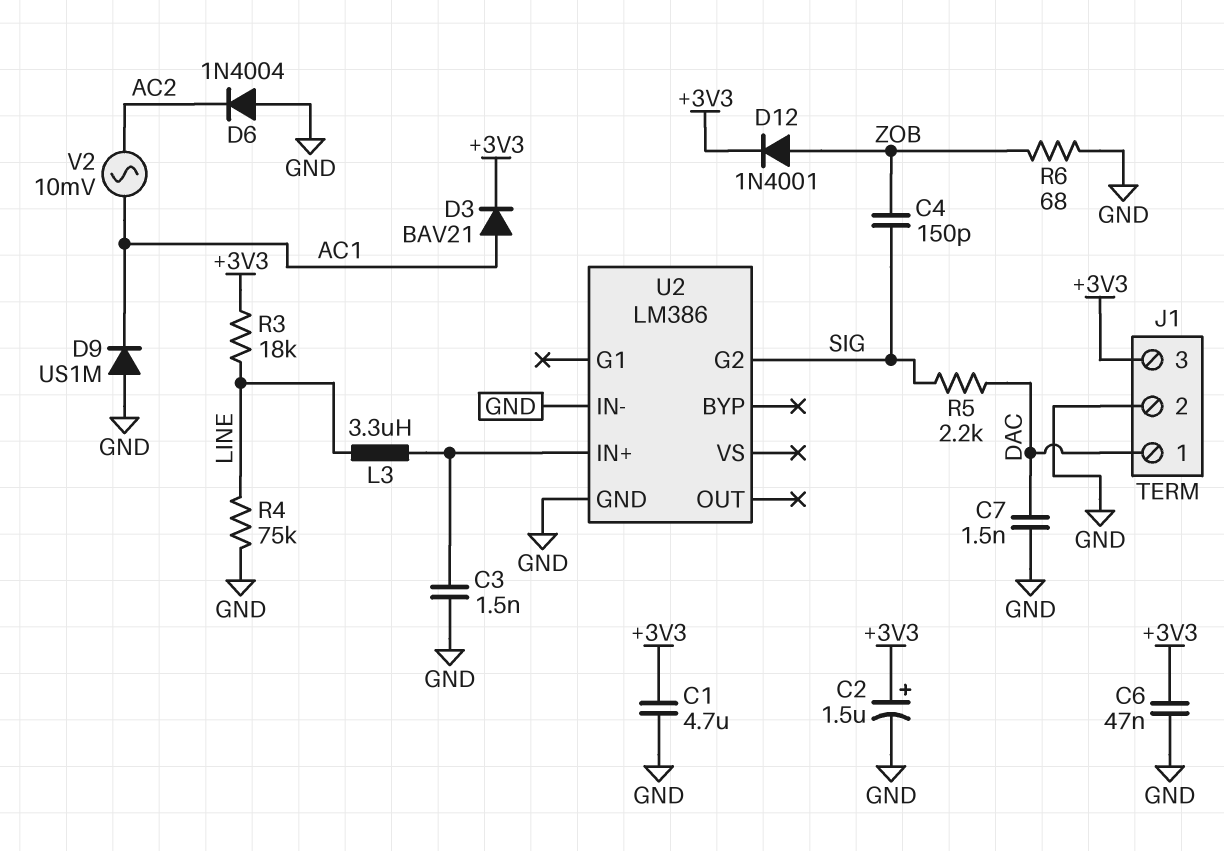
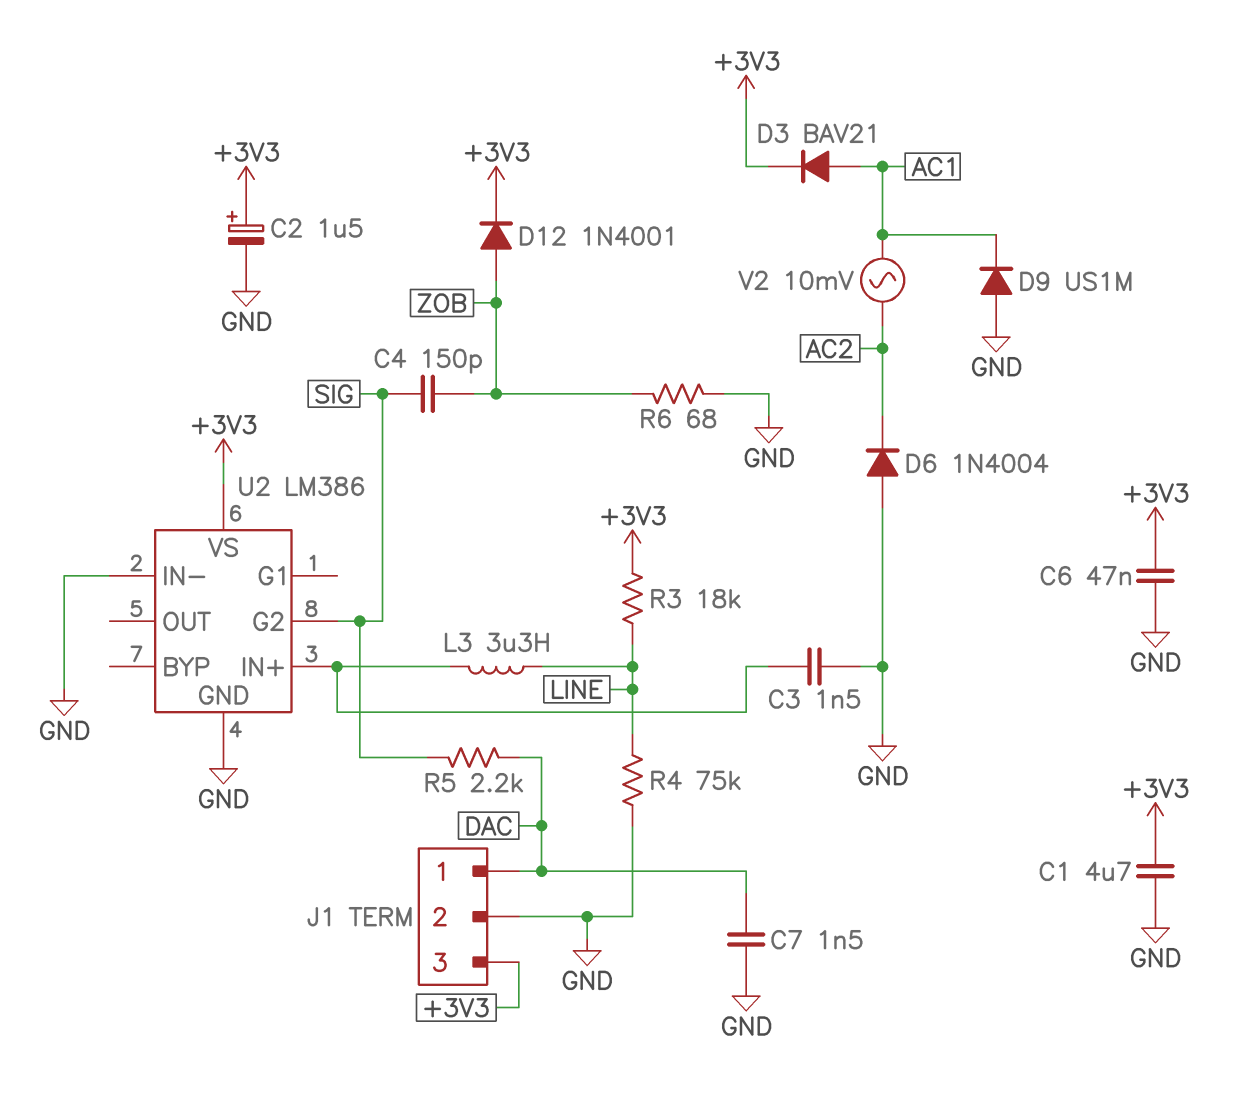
U2 pin VS: none -> +3V3

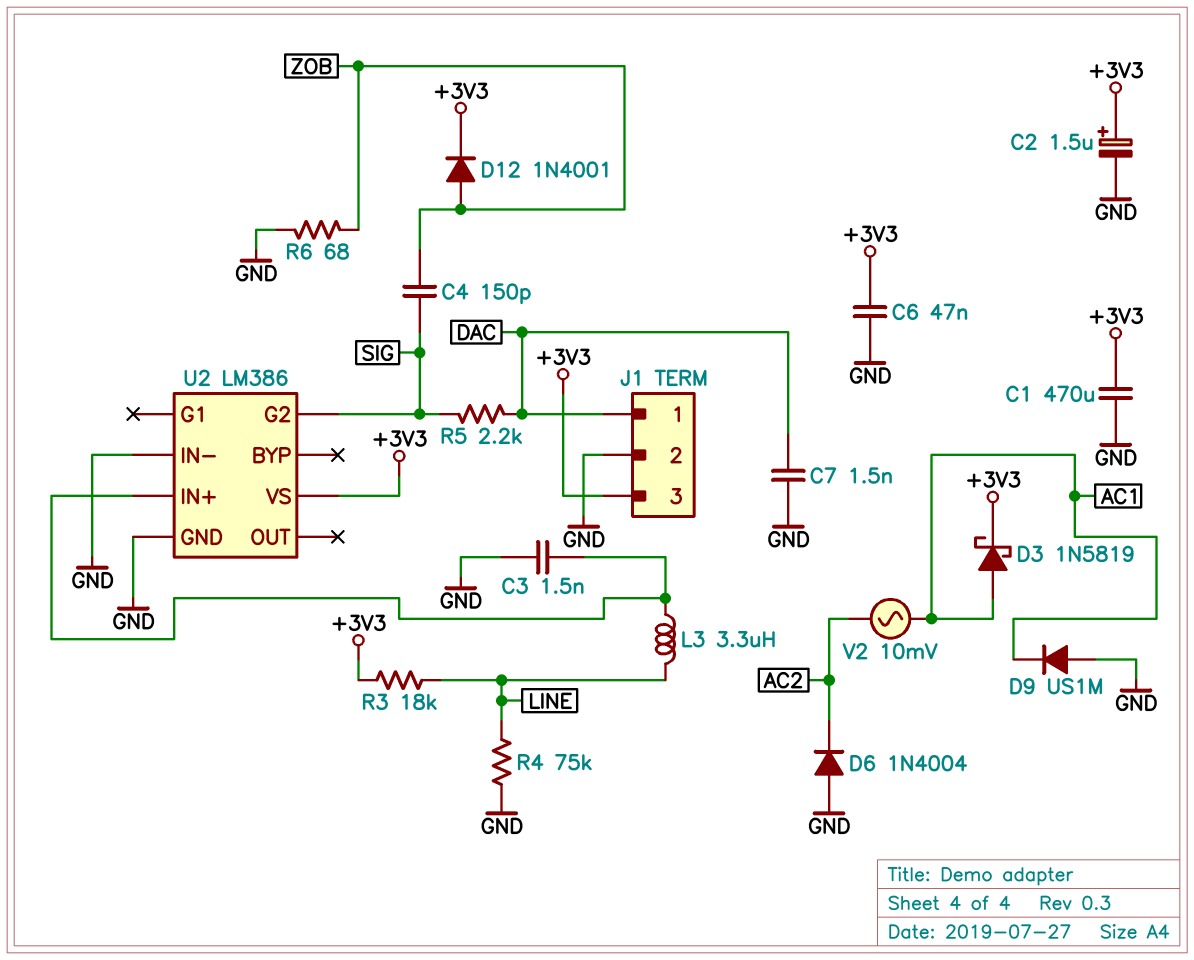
C1: 4.7uF (+3V3, GND) -> 470uF (+3V3, GND)
D3: diode BAV21 (A AC1, K +3V3) -> schottky 1N5819 (A AC1, K +3V3)

